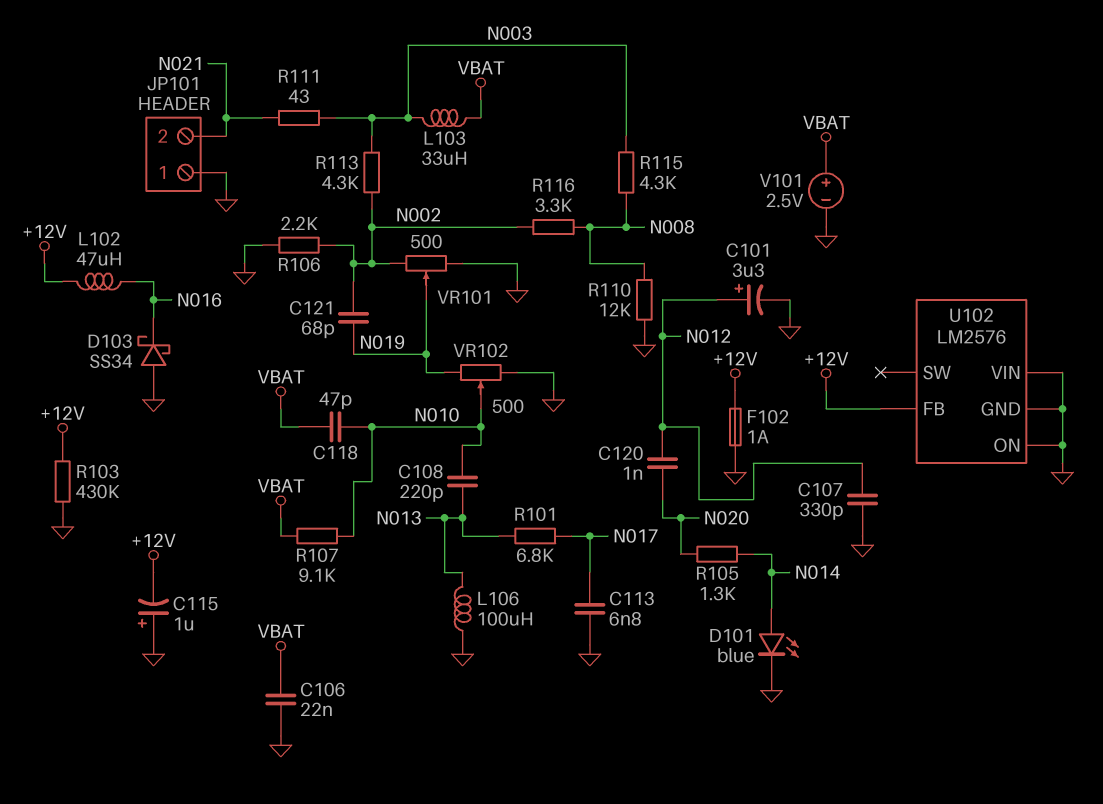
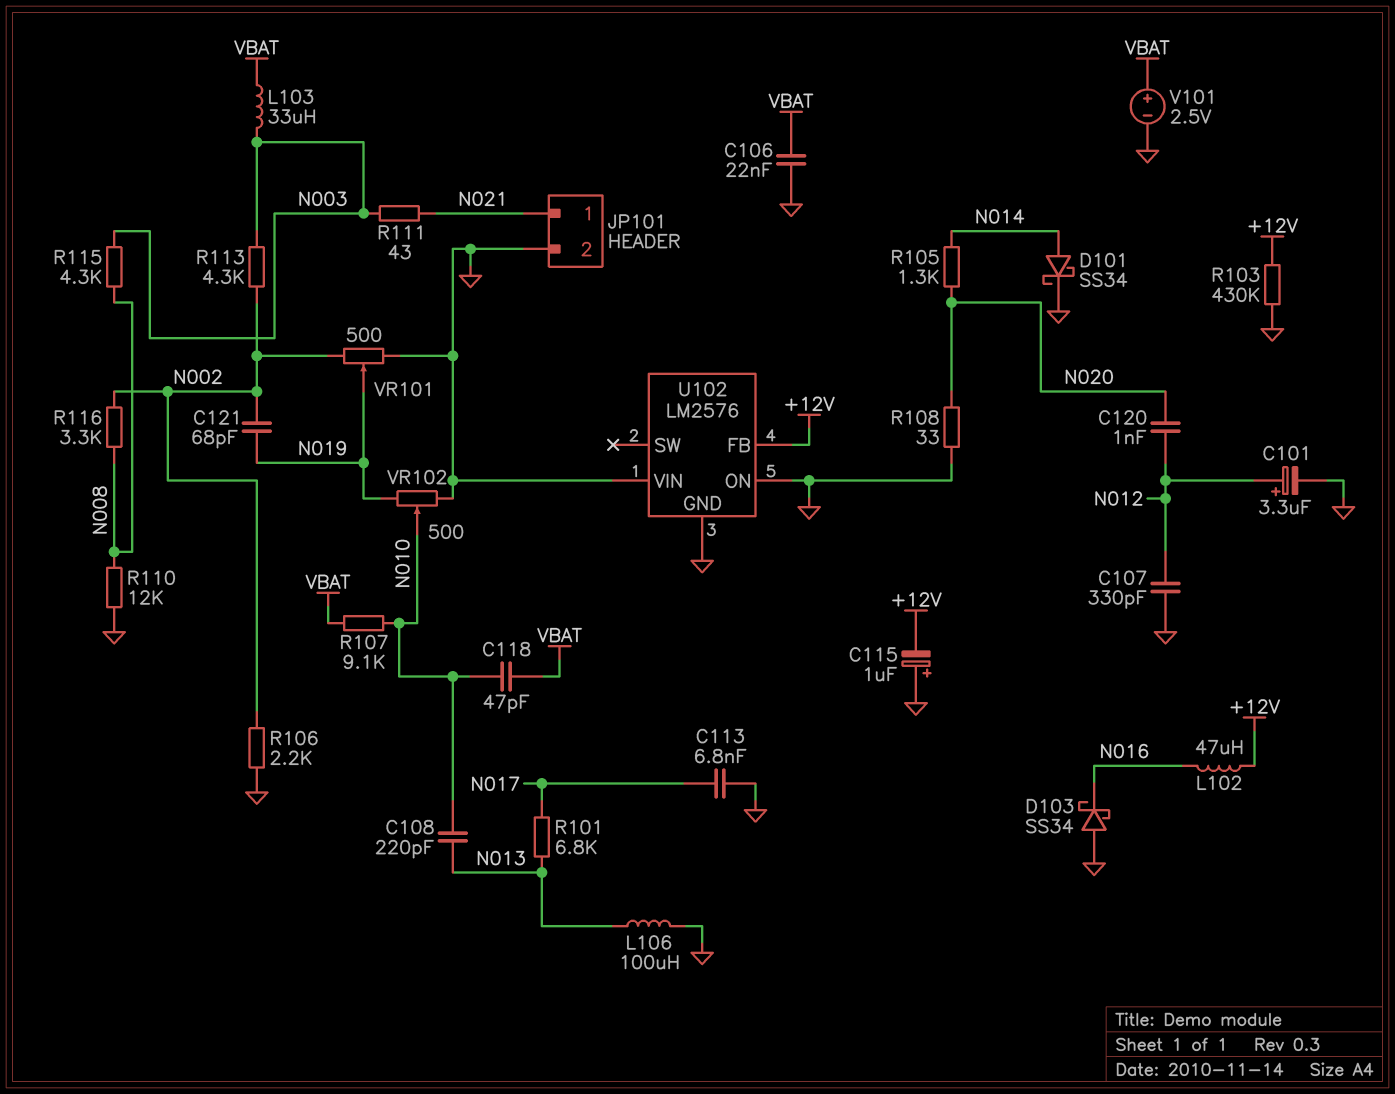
D101: LED blue (A N014, K GND) -> schottky SS34 (A N014, K GND)
F102: 1A (+12V, GND) -> none
JP101 pin 1: GND -> N021
JP101 pin 2: N021 -> GND
R108: none -> 33 (GND, N020)

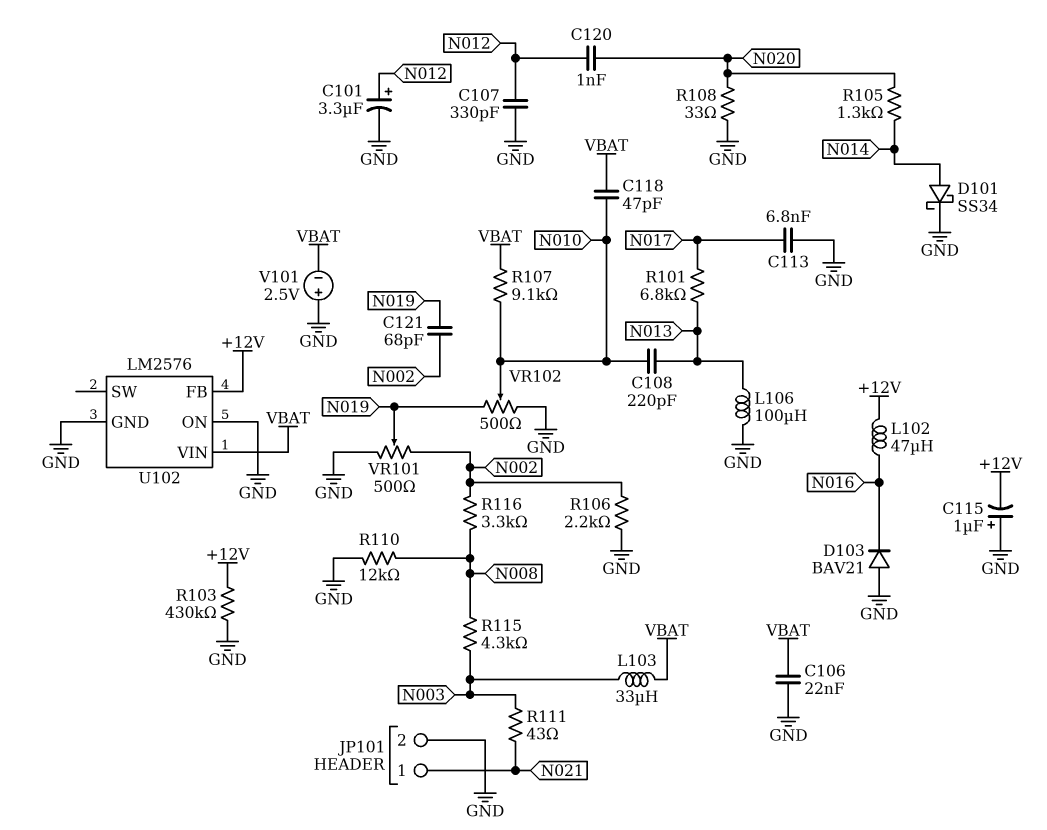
D103: schottky SS34 (A GND, K N016) -> diode BAV21 (A GND, K N016)
R113: 4.3k (N002, N003) -> none
U102 pin VIN: GND -> VBAT
V101: 2.5V (plus VBAT, minus GND) -> 2.5V (plus GND, minus VBAT)

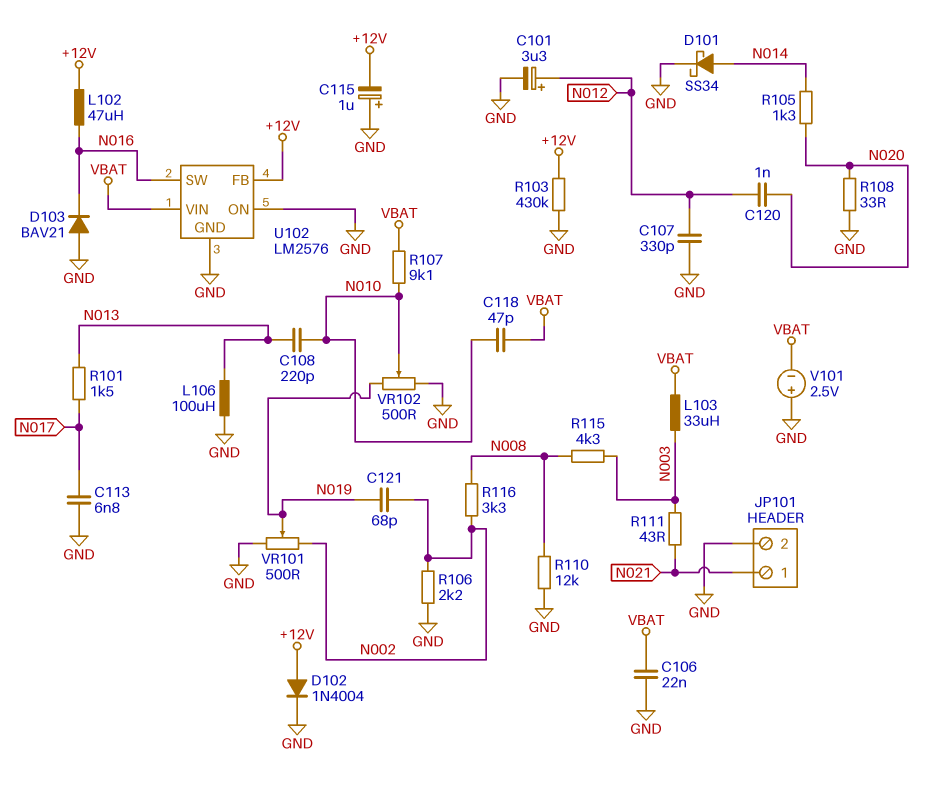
D102: none -> diode 1N4004 (A +12V, K GND)
R101: 6.8k (N013, N017) -> 1.5k (N013, N017)
U102 pin SW: none -> N016

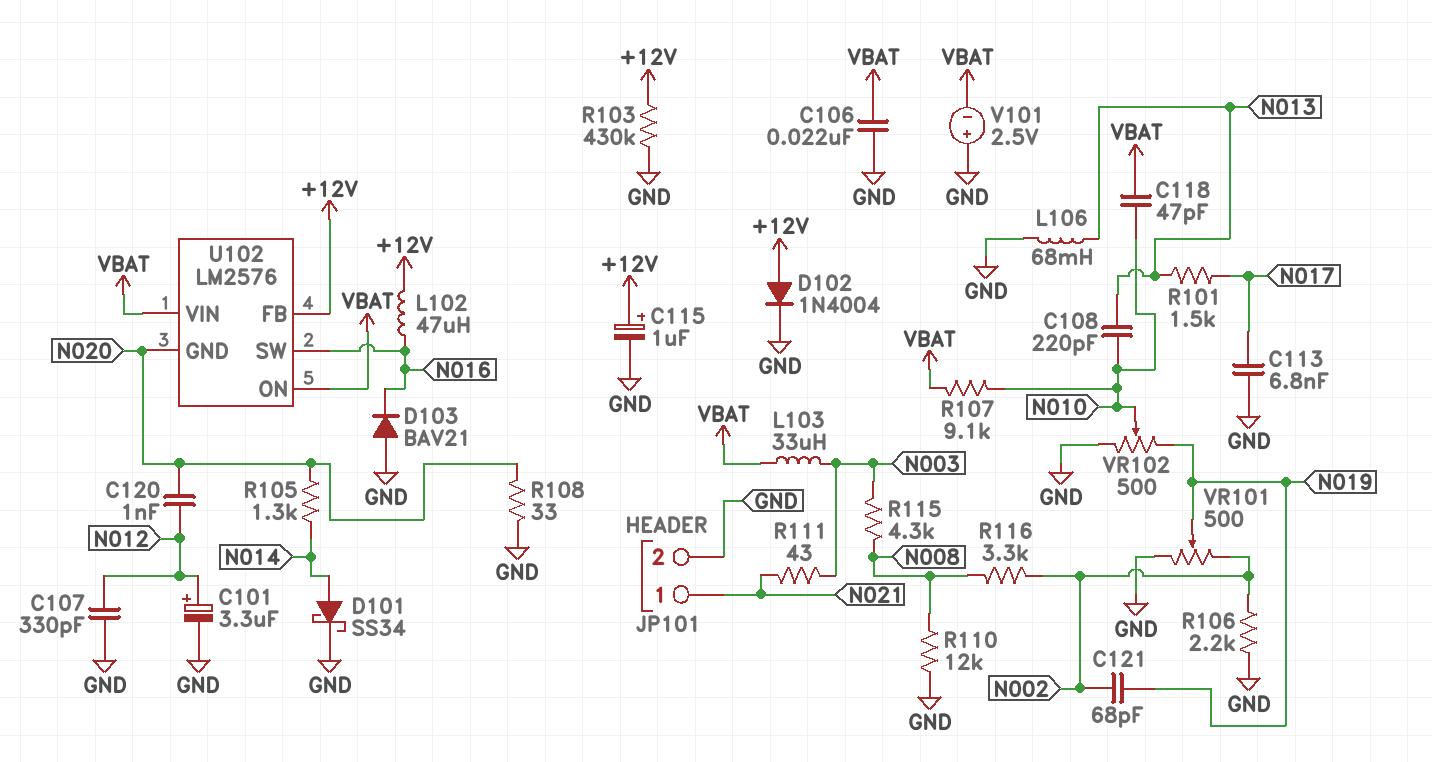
C115: 1uF (plus GND, minus +12V) -> 1uF (plus +12V, minus GND)
L106: 100uH (GND, N013) -> 68mH (GND, N013)
U102 pin GND: GND -> N020
U102 pin ON: GND -> VBAT

